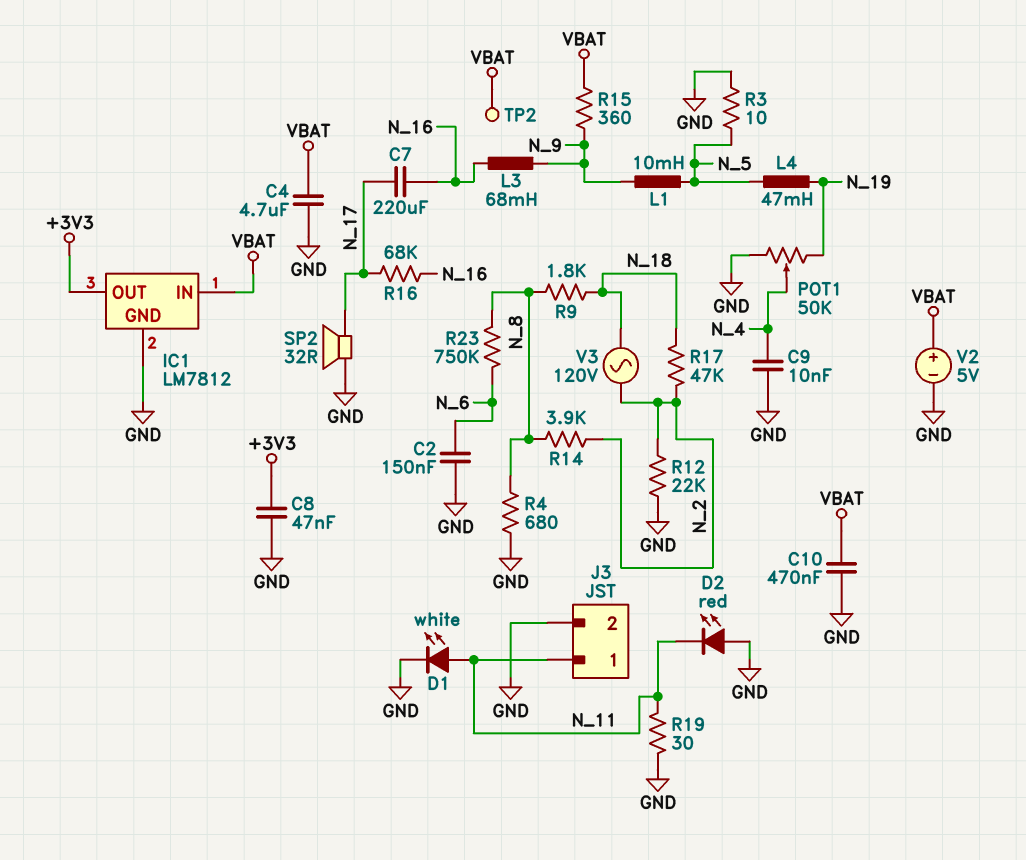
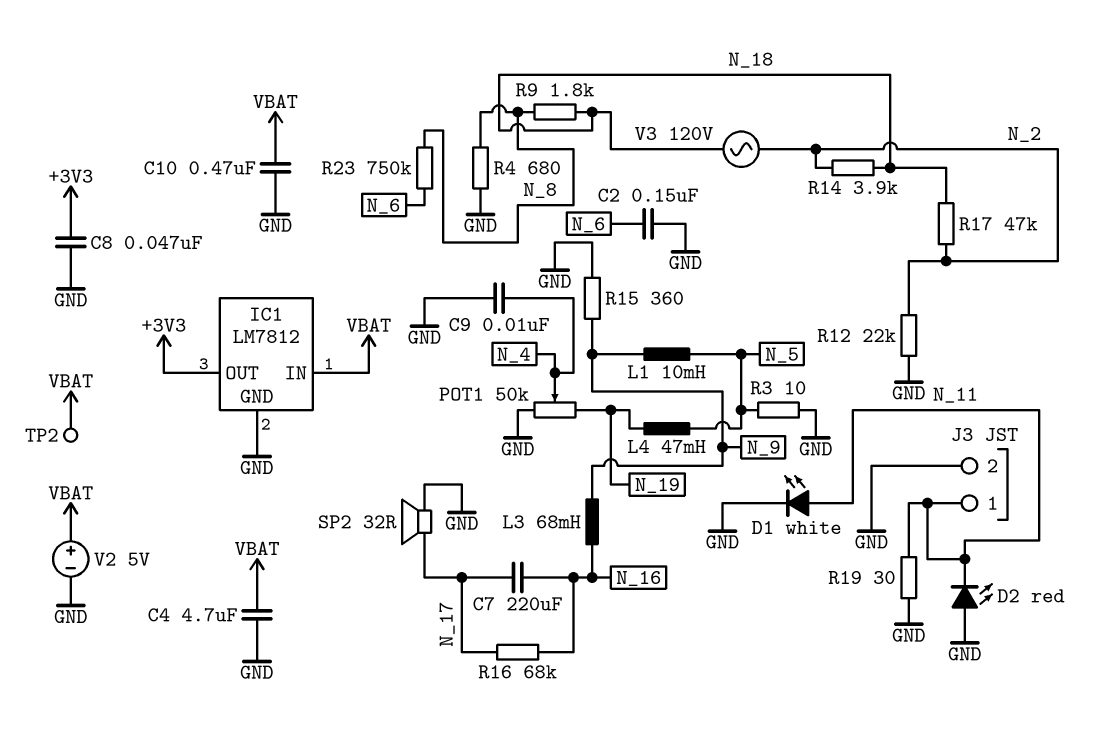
R14: 3.9k (N_2, N_8) -> 3.9k (N_2, N_18)
R15: 360 (N_9, VBAT) -> 360 (GND, N_9)

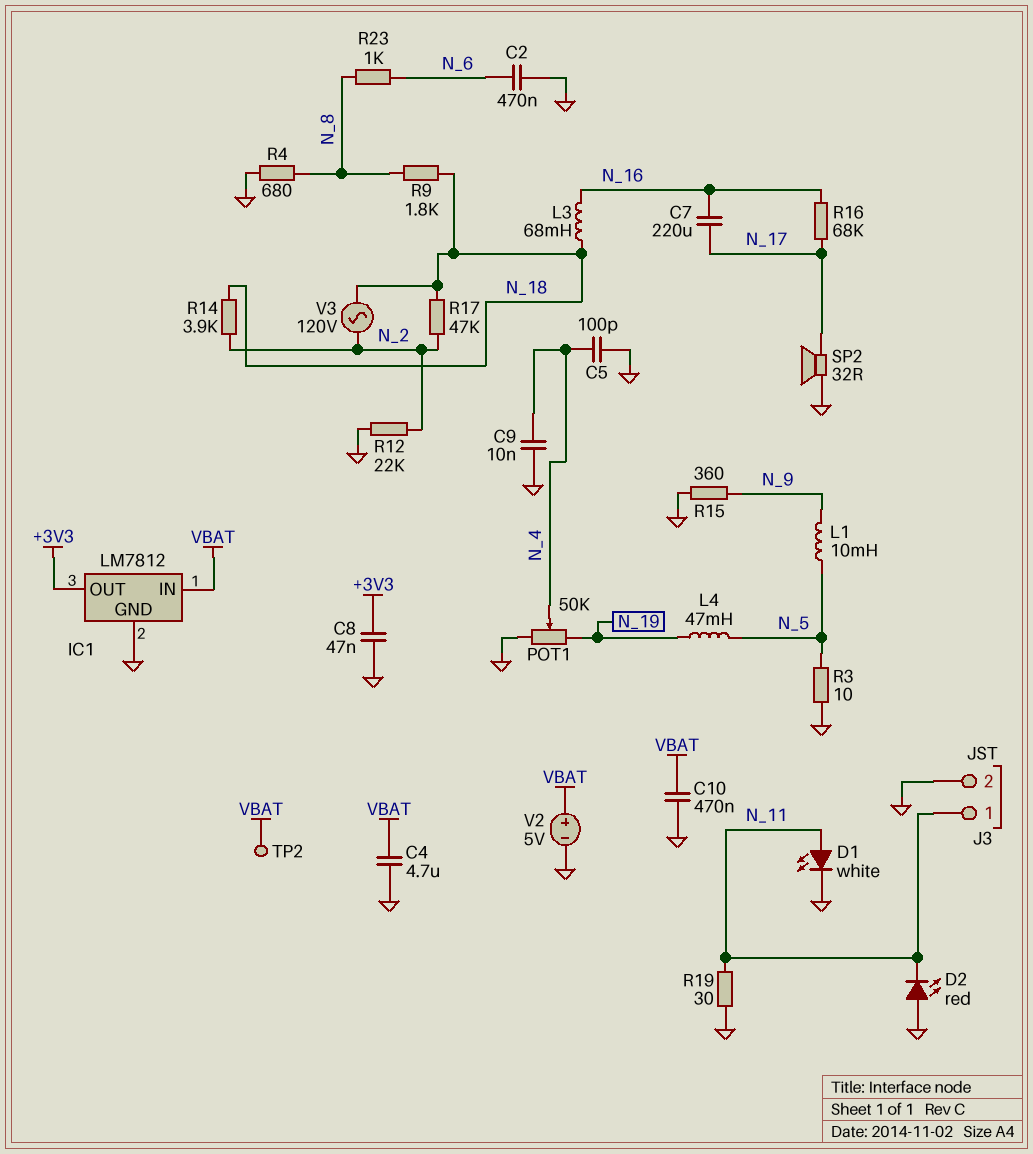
C2: 150nF (GND, N_6) -> 470nF (GND, N_6)
C5: none -> 100pF (GND, N_4)
L3: 68mH (N_9, N_16) -> 68mH (N_16, N_18)
R23: 750k (N_6, N_8) -> 1k (N_6, N_8)

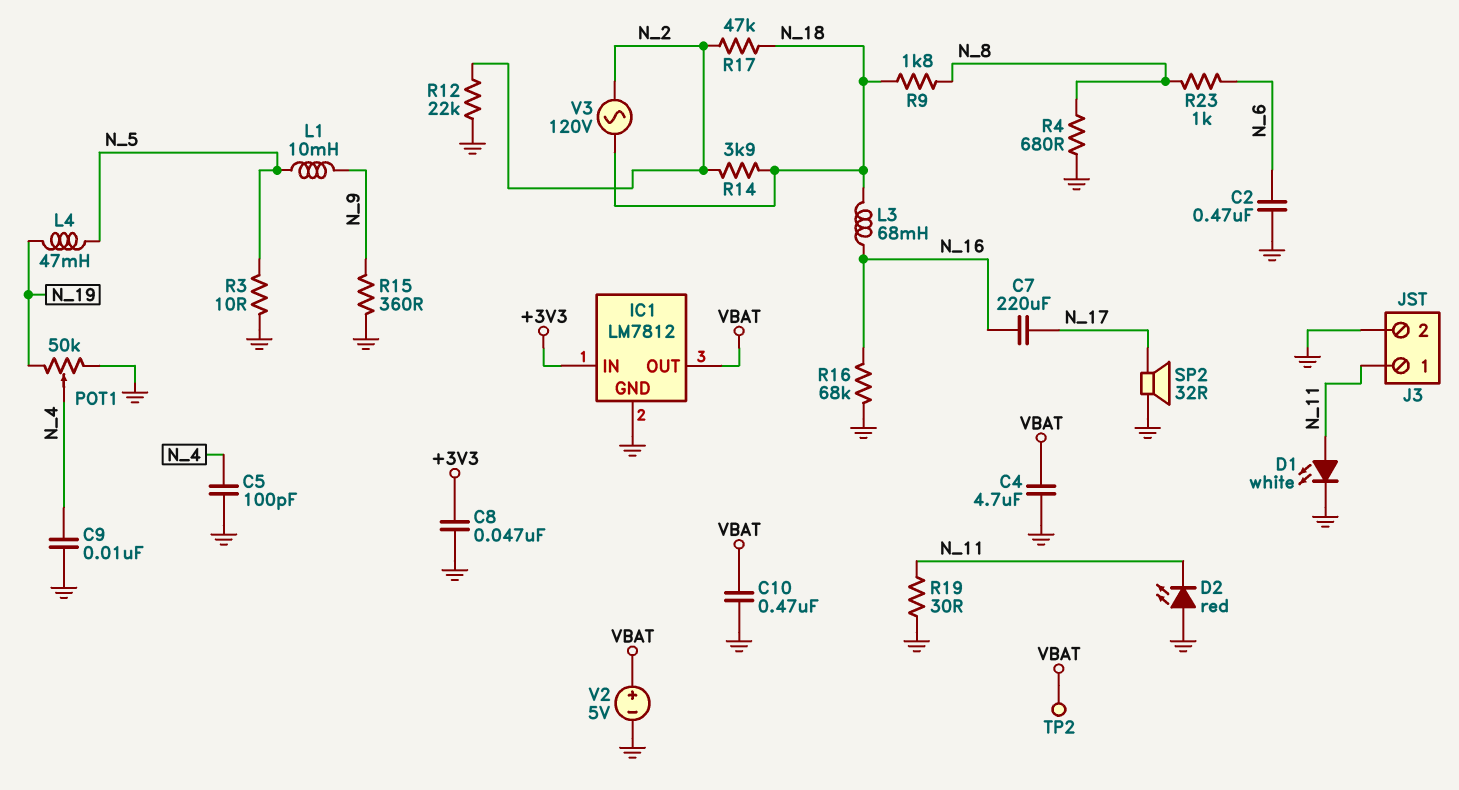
IC1 pin IN: VBAT -> +3V3
IC1 pin OUT: +3V3 -> VBAT
R16: 68k (N_16, N_17) -> 68k (GND, N_16)

